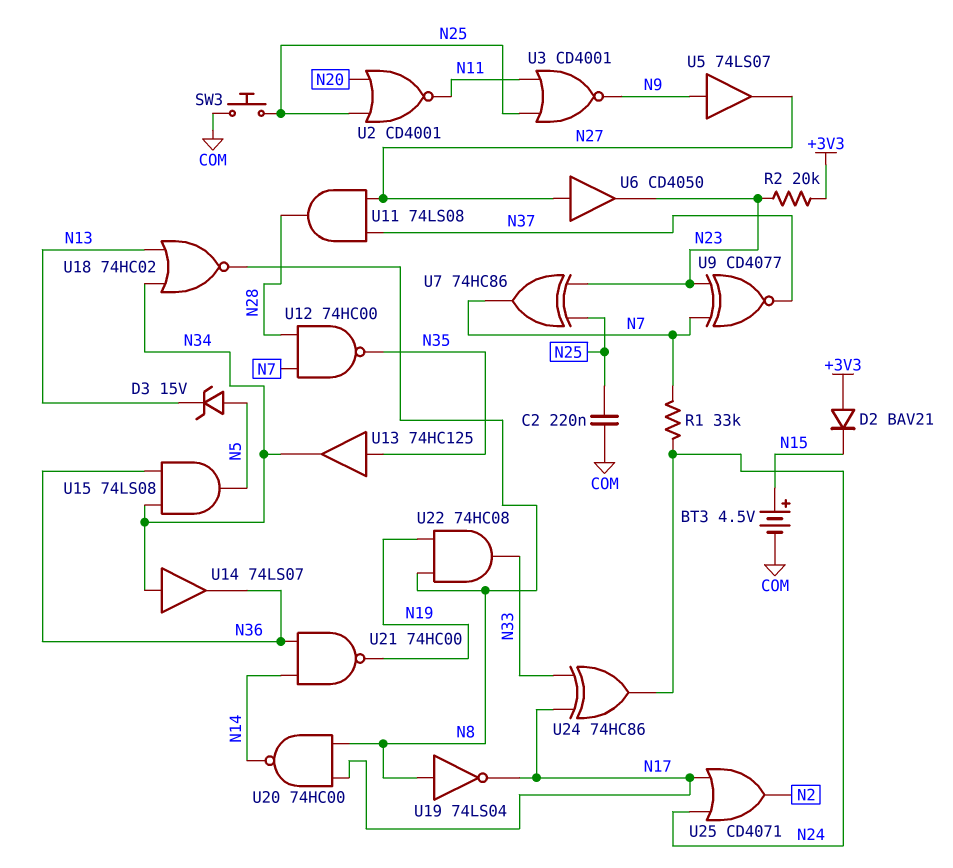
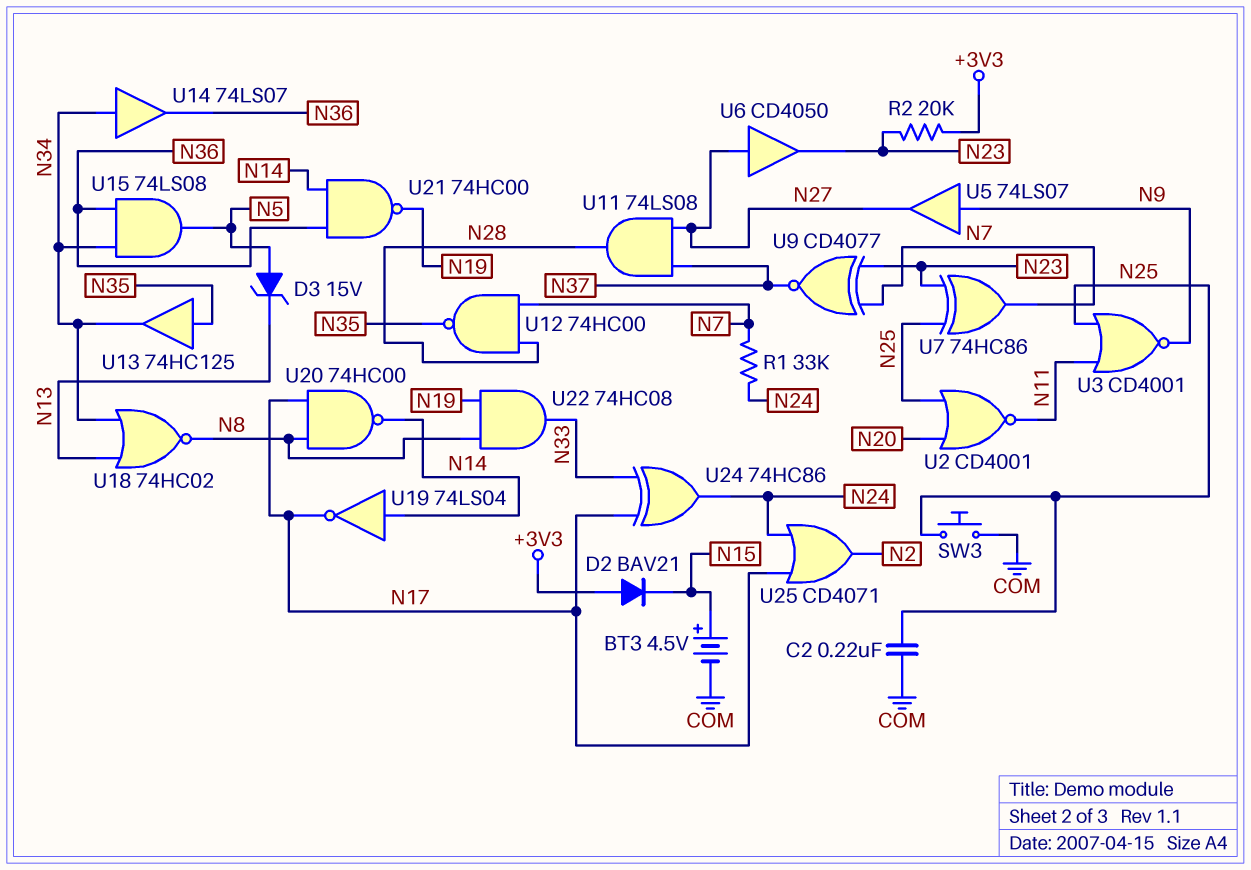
U19: NOT 74LS04 (in N8, out N17) -> NOT 74LS04 (in N14, out N17)

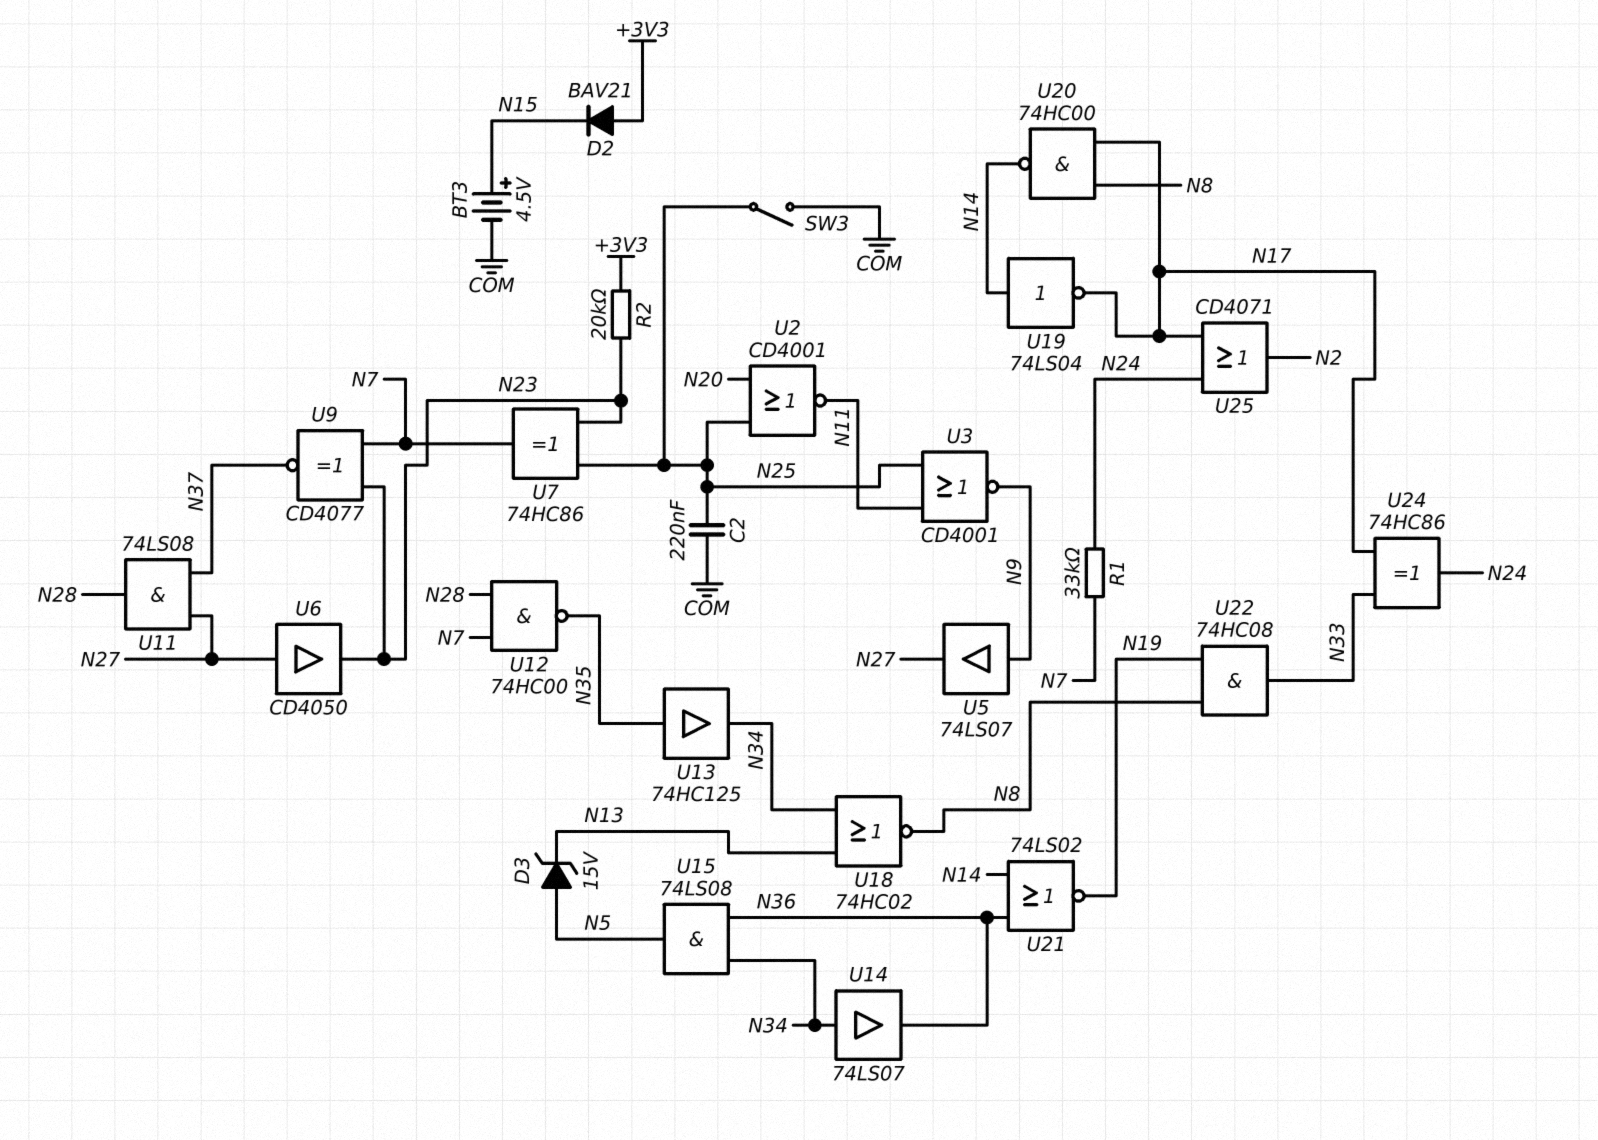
SW3: button (COM, N25) -> switch (COM, N25)
U21: NAND 74HC00 (in N14, in N36, out N19) -> NOR 74LS02 (in N14, in N36, out N19)

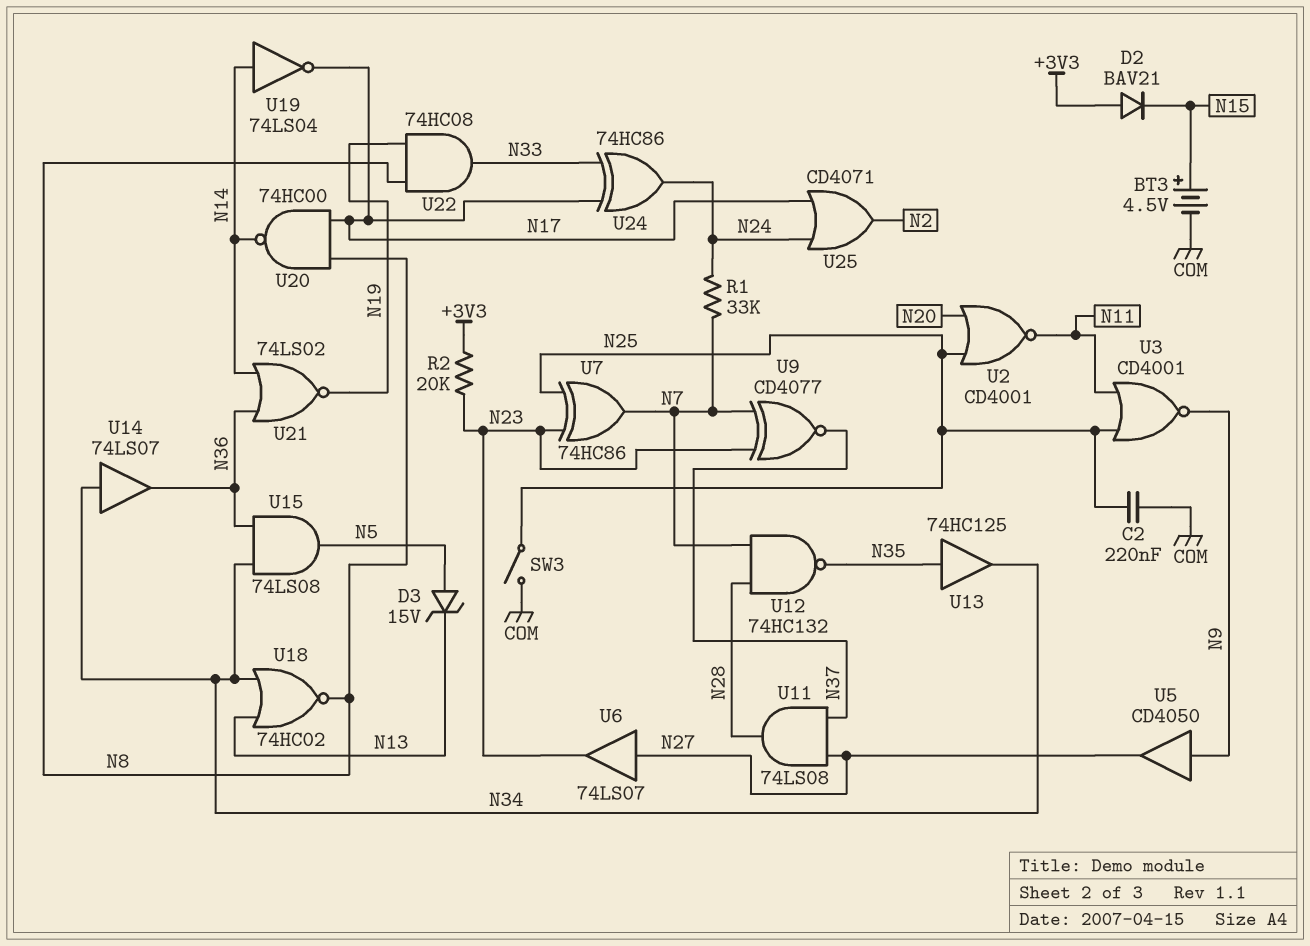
U5: buffer 74LS07 (in N9, out N27) -> buffer CD4050 (in N9, out N27)
U6: buffer CD4050 (in N27, out N23) -> buffer 74LS07 (in N27, out N23)
U12: NAND 74HC00 (in N7, in N28, out N35) -> NAND 74HC132 (in N7, in N28, out N35)

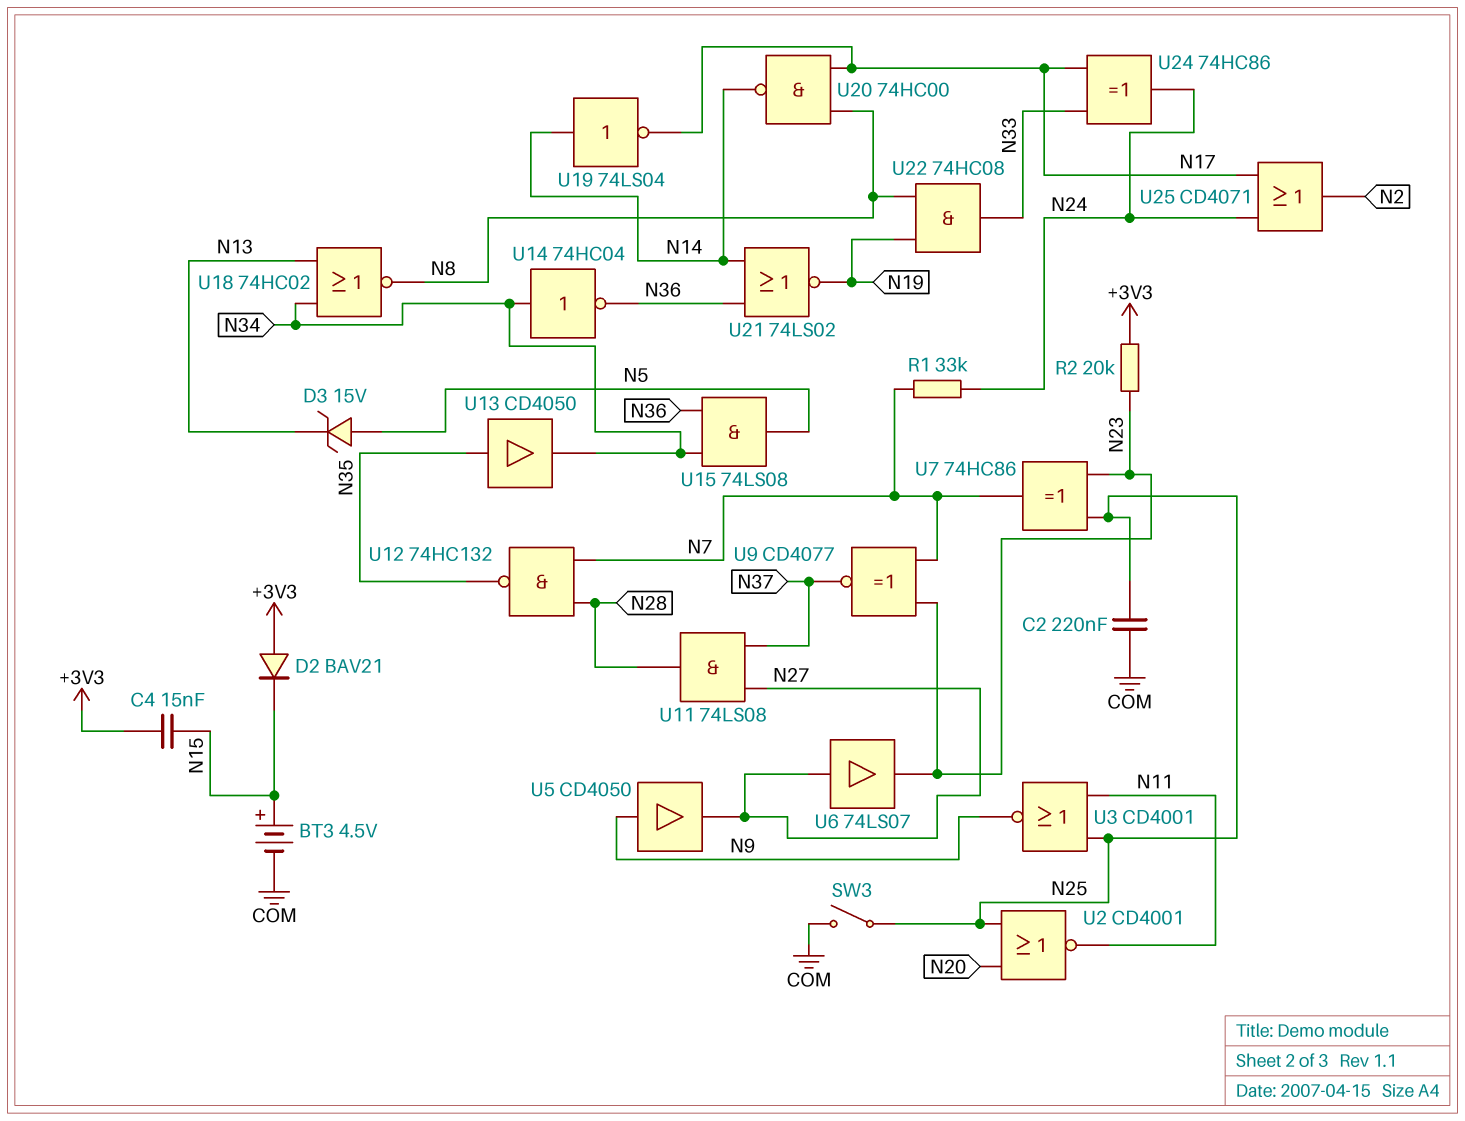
C4: none -> 15nF (+3V3, N15)
U13: buffer 74HC125 (in N35, out N34) -> buffer CD4050 (in N35, out N34)
U14: buffer 74LS07 (in N34, out N36) -> NOT 74HC04 (in N34, out N36)

